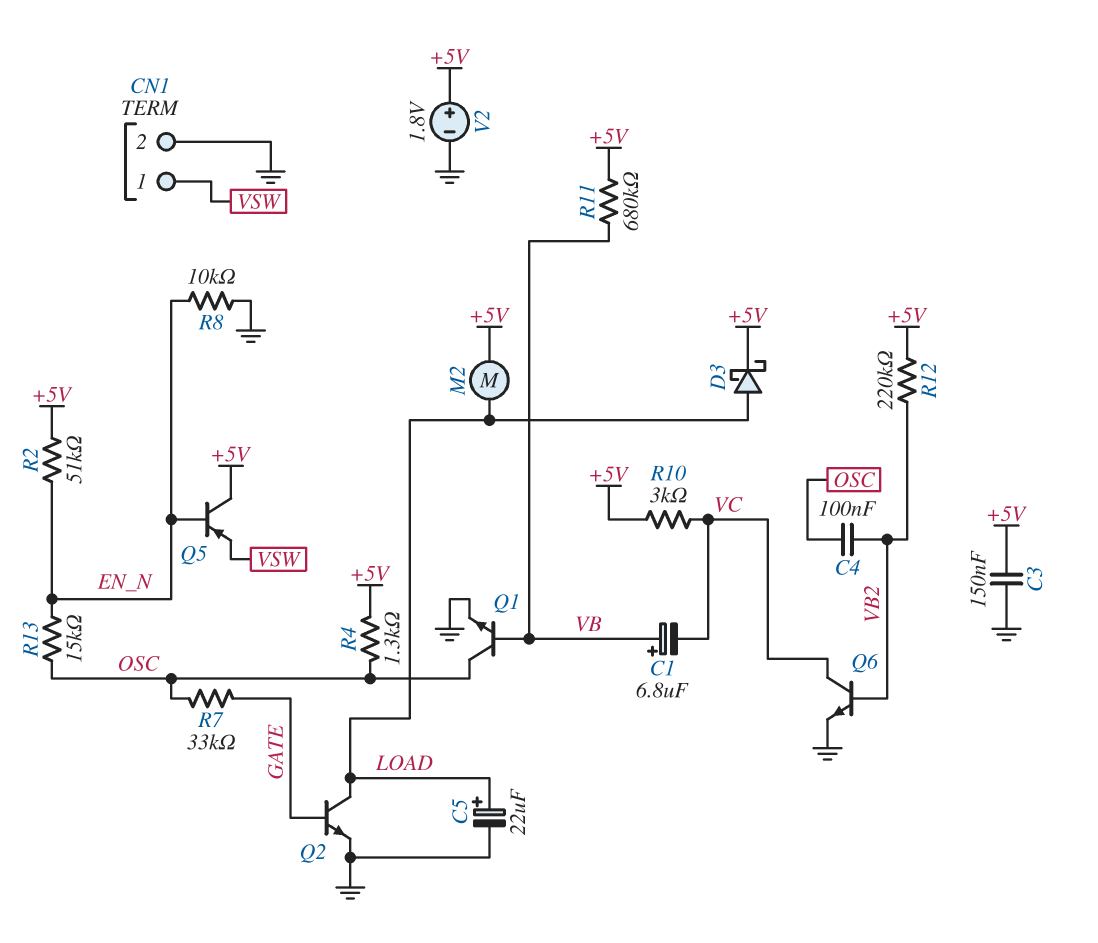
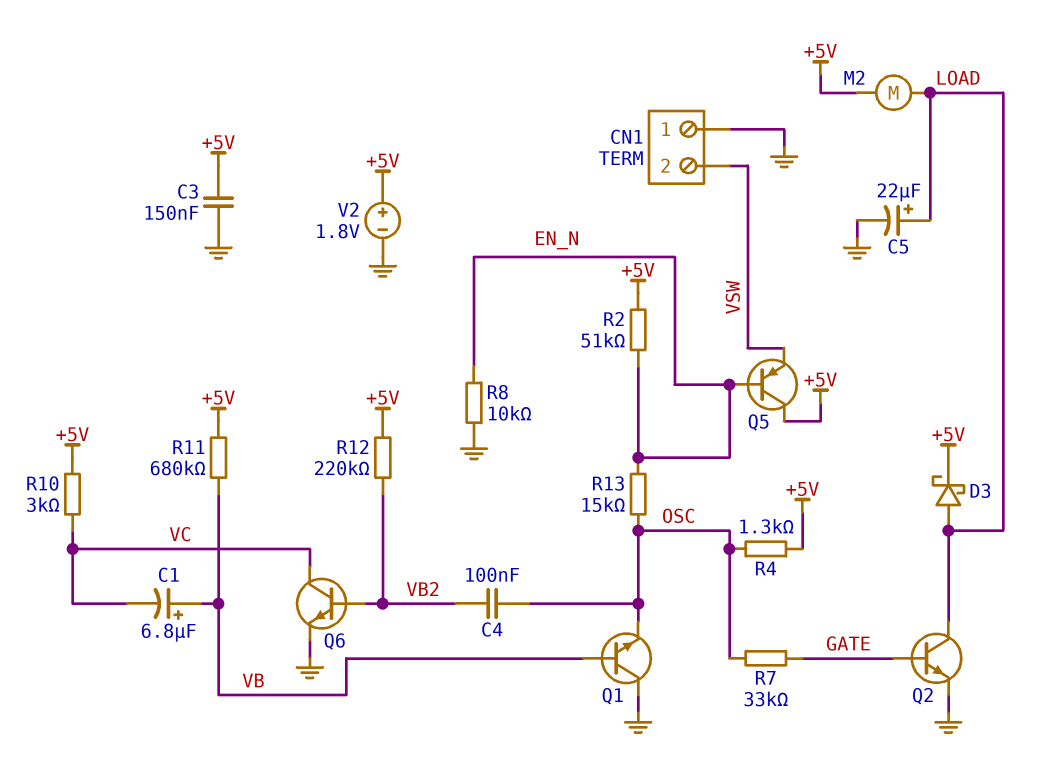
CN1 pin 1: VSW -> GND
CN1 pin 2: GND -> VSW
Q1: NPN (B VB, C OSC, E GND) -> NPN (B VB, C GND, E OSC)

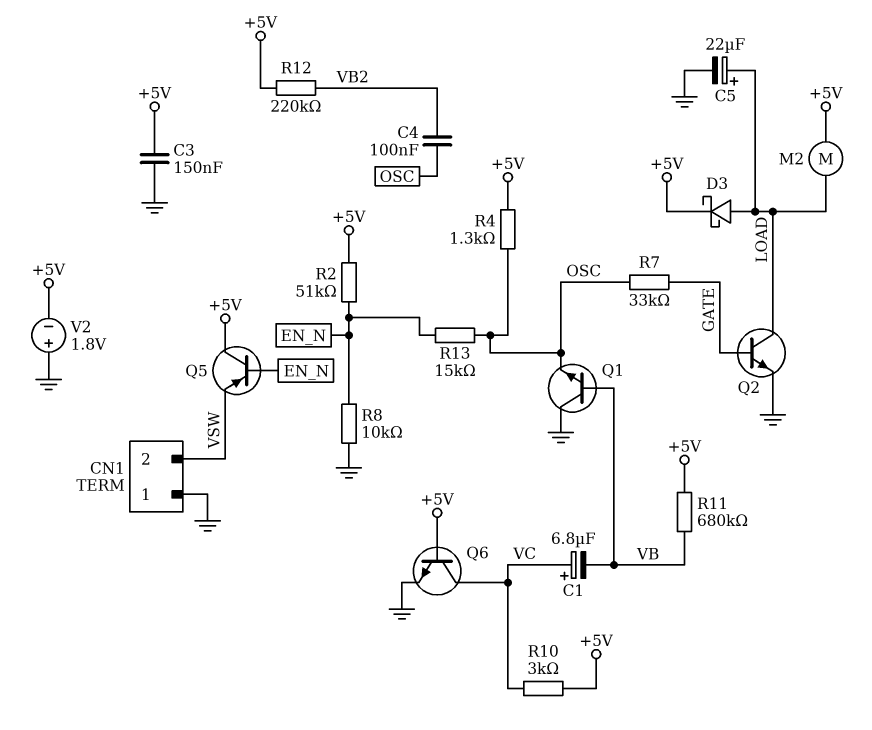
C1: 6.8uF (plus VB, minus VC) -> 6.8uF (plus VC, minus VB)
Q6: NPN (B VB2, C VC, E GND) -> NPN (B +5V, C VC, E GND)
V2: 1.8V (plus +5V, minus GND) -> 1.8V (plus GND, minus +5V)

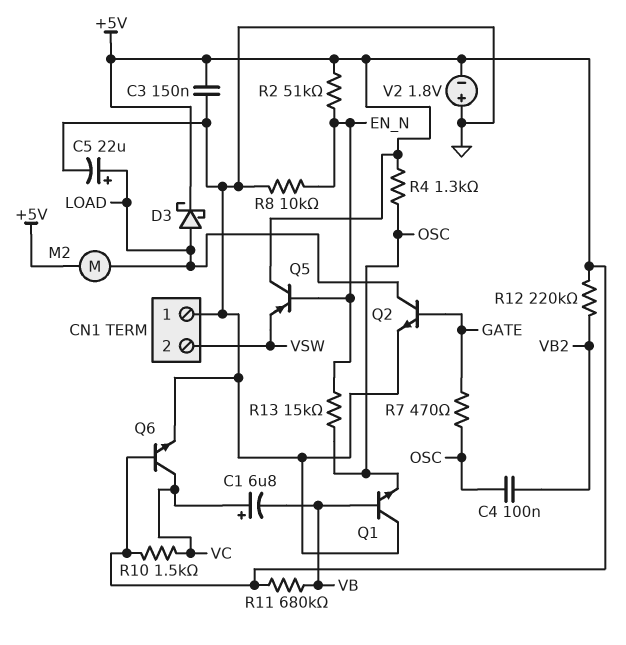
R7: 33k (GATE, OSC) -> 470 (GATE, OSC)
R10: 3k (+5V, VC) -> 1.5k (+5V, VC)

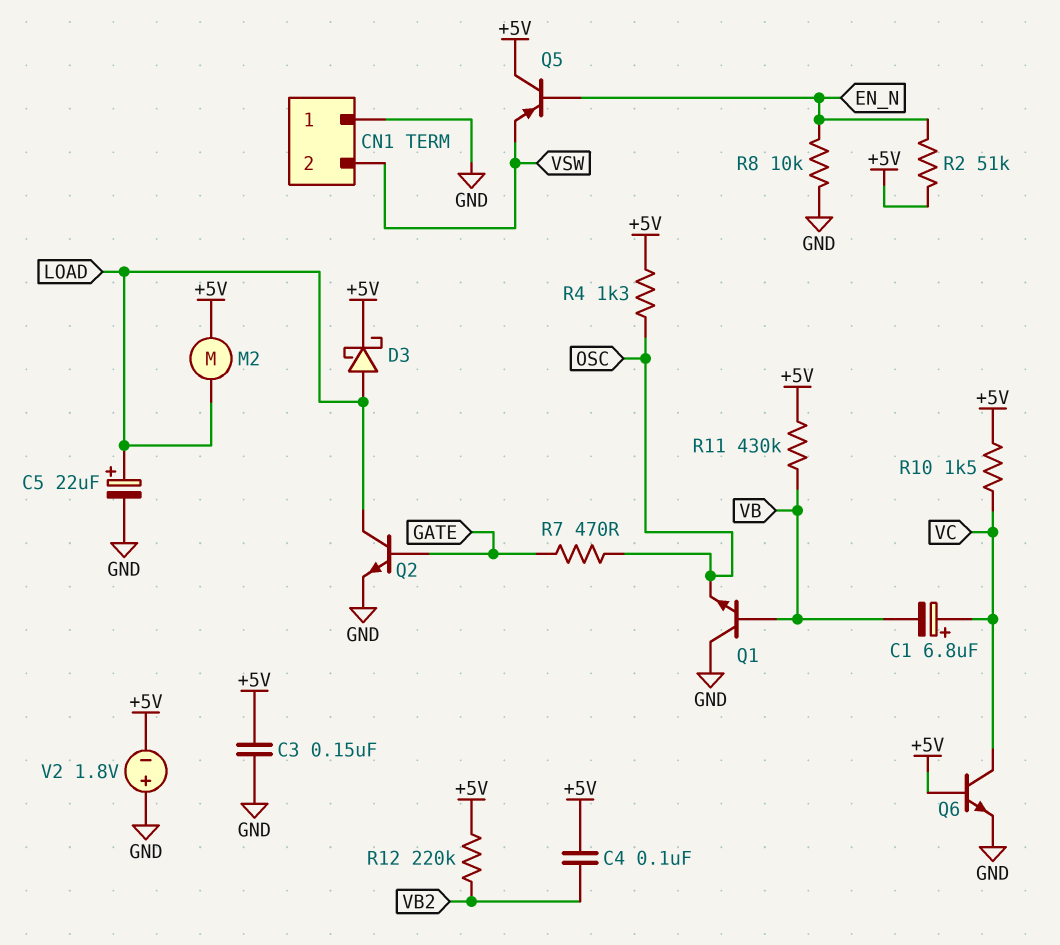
C4: 100nF (OSC, VB2) -> 100nF (+5V, VB2)
R11: 680k (+5V, VB) -> 430k (+5V, VB)
R13: 15k (EN_N, OSC) -> none

